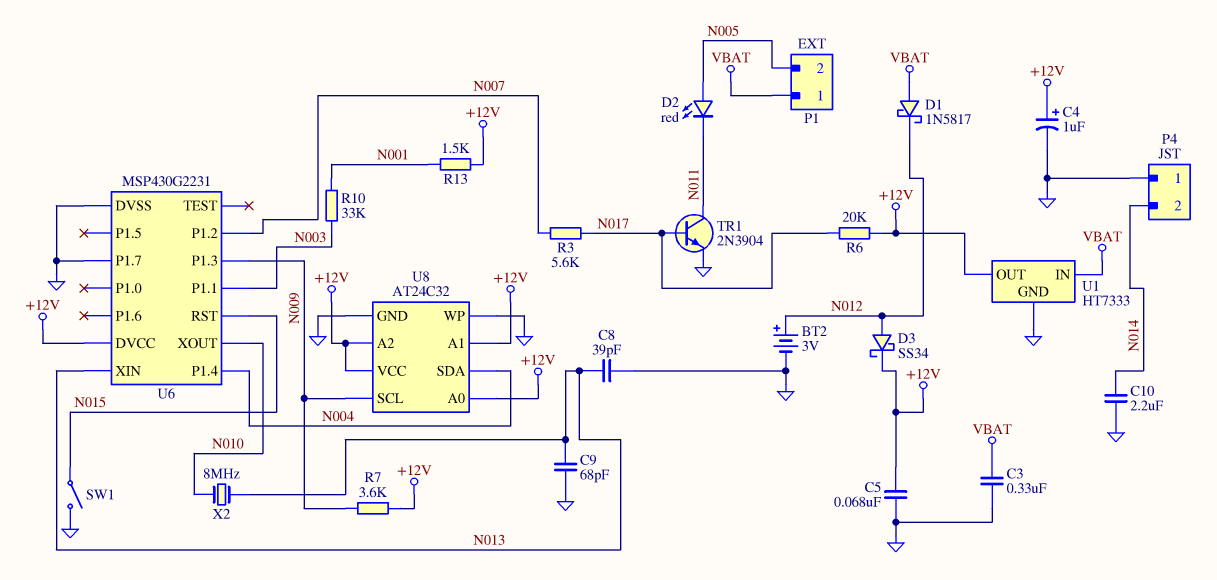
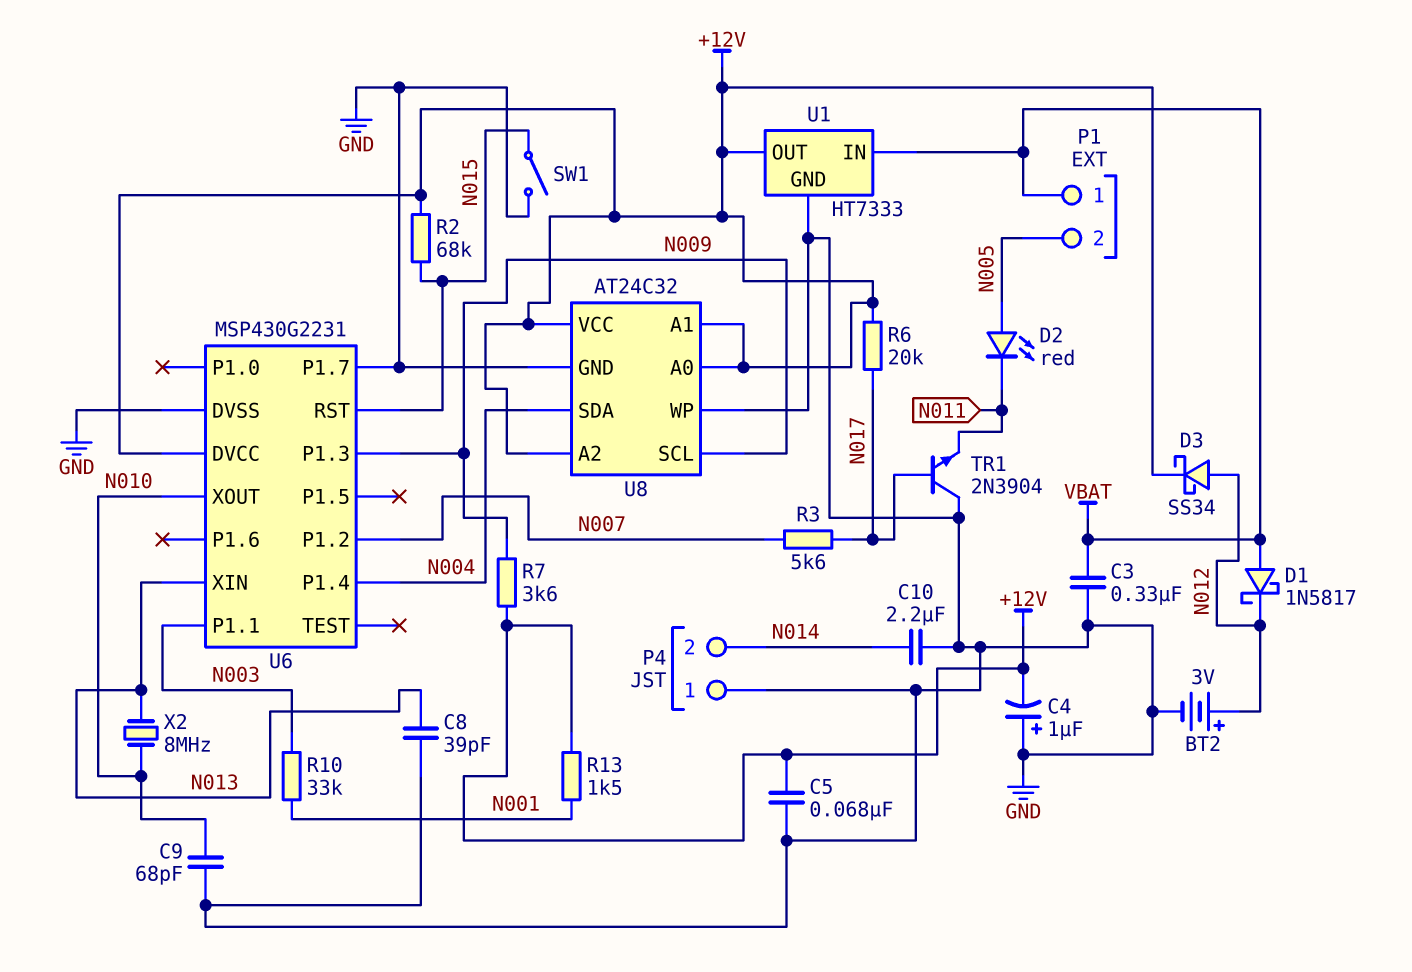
C4: 1uF (plus +12V, minus GND) -> 1uF (plus GND, minus +12V)
C9: 68pF (GND, N013) -> 68pF (GND, N010)
R2: none -> 68k (+12V, N015)
TR1: NPN 2N3904 (B N017, C N011, E GND) -> NPN 2N3904 (B N017, C GND, E N011)

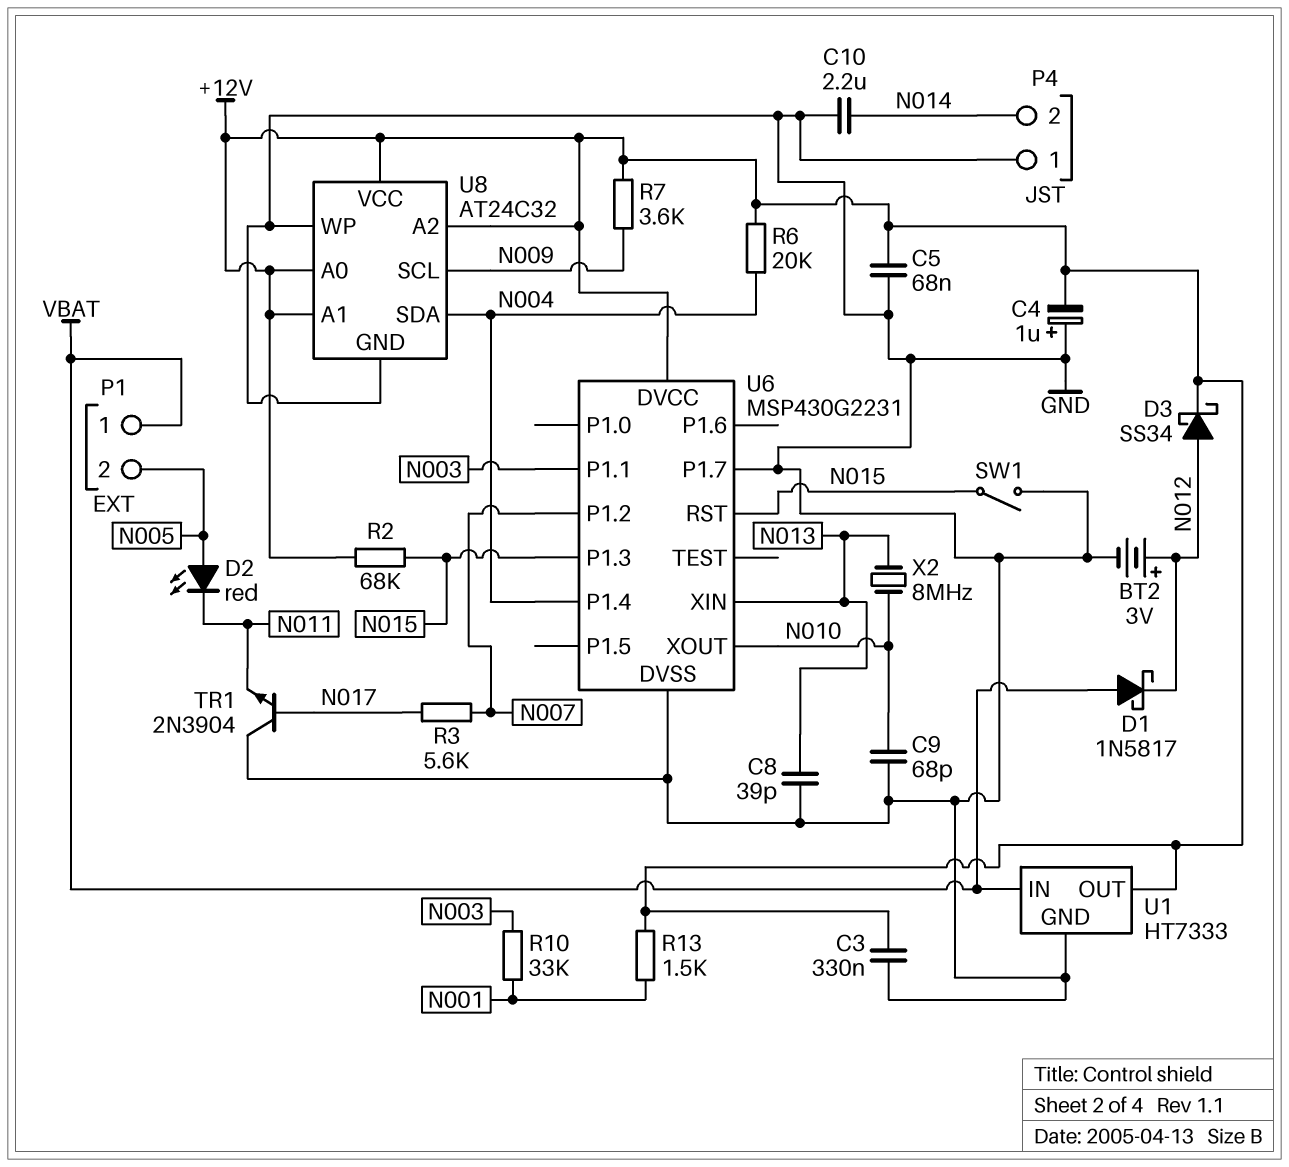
C3: 330nF (GND, VBAT) -> 330nF (+12V, GND)
R6: 20k (+12V, N017) -> 20k (+12V, N004)
U6 pin P1.3: N009 -> N015

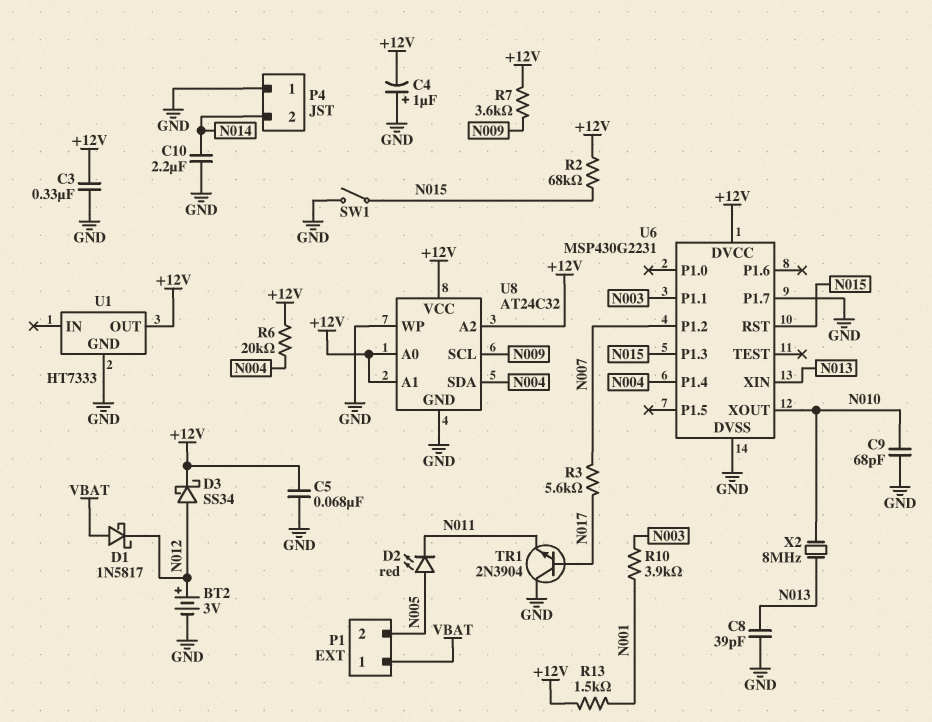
R10: 33k (N001, N003) -> 3.9k (N001, N003)
U1 pin IN: VBAT -> none

